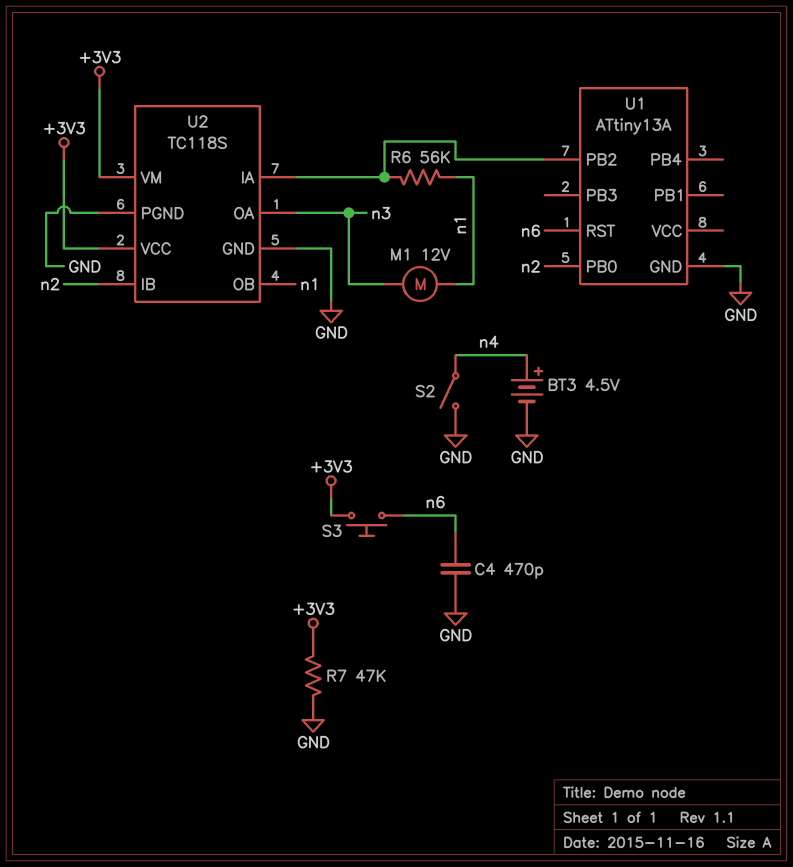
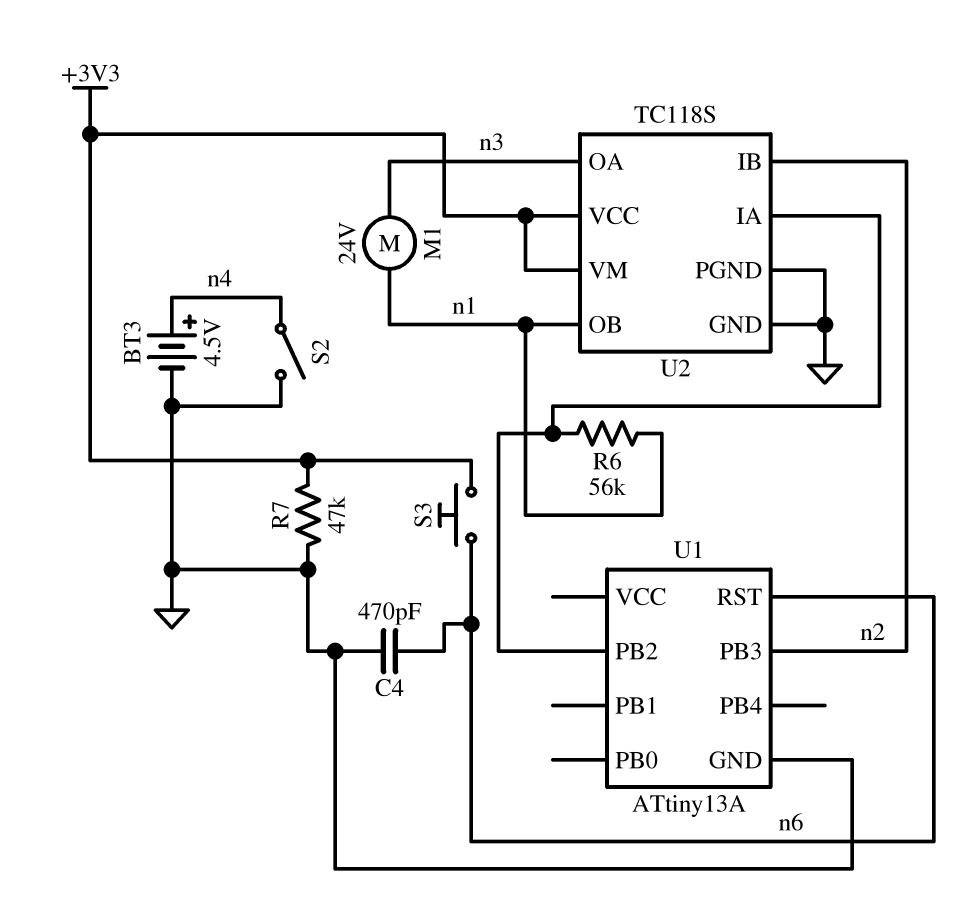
M1: motor 12V (n1, n3) -> motor 24V (n1, n3)
U1 pin PB0: n2 -> none
U1 pin PB3: none -> n2

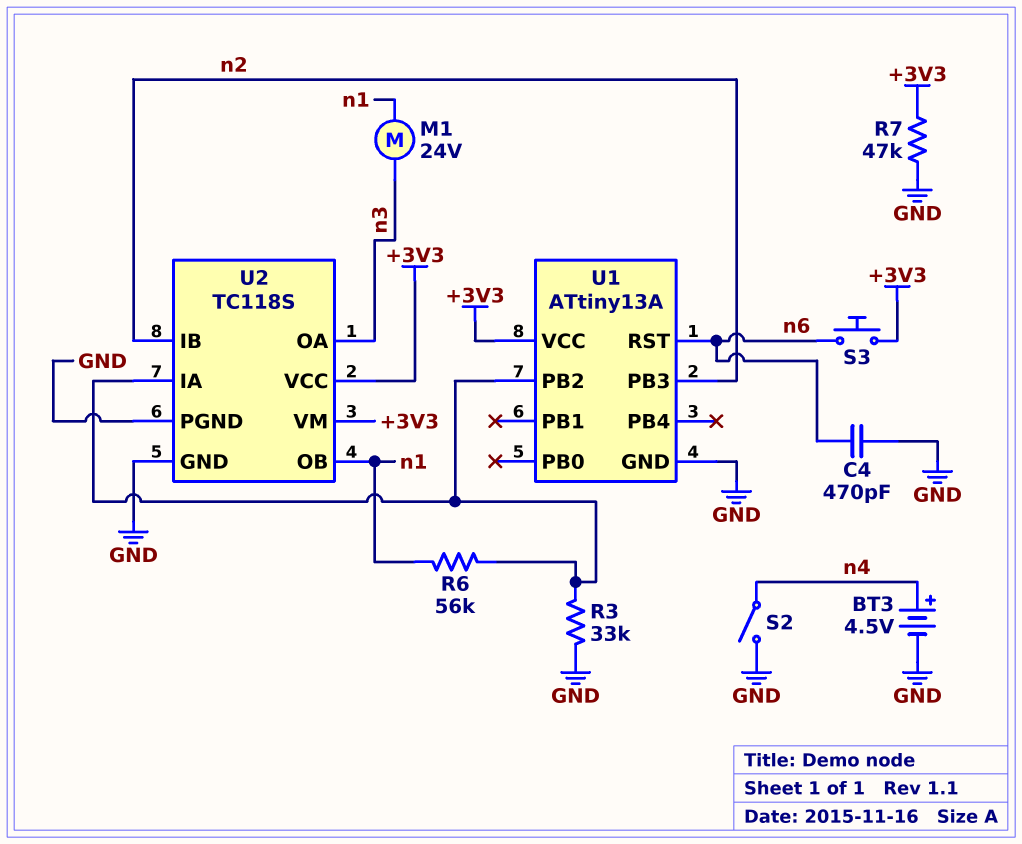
R3: none -> 33k (GND, U1/PB2)
U1 pin VCC: none -> +3V3

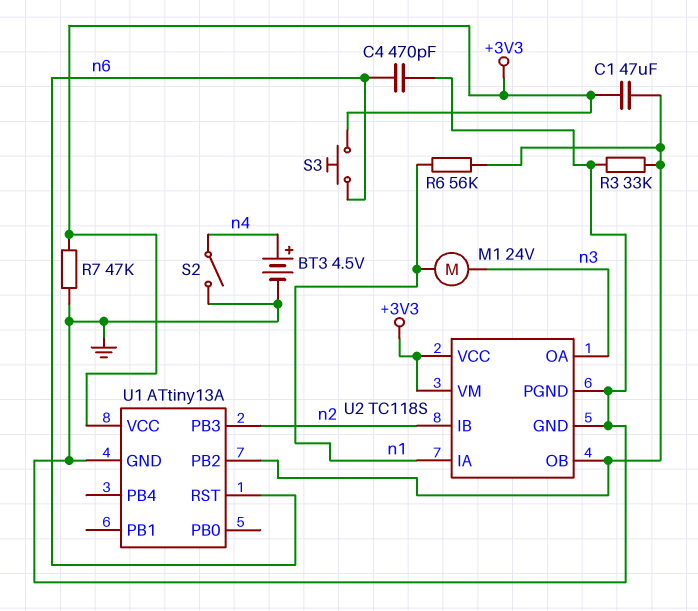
C1: none -> 47uF (+3V3, U1/PB2)
U2 pin IA: U1/PB2 -> n1
U2 pin OB: n1 -> U1/PB2

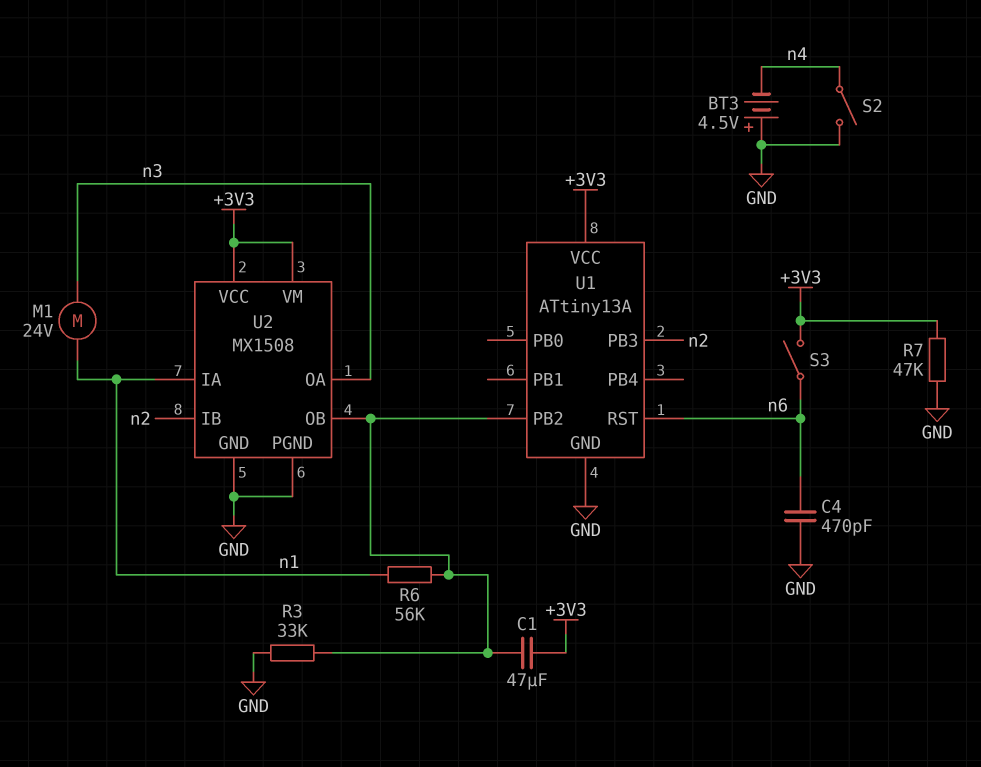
BT3: 4.5V (plus n4, minus GND) -> 4.5V (plus GND, minus n4)
S3: button (+3V3, n6) -> switch (+3V3, n6)
U2: TC118S -> MX1508

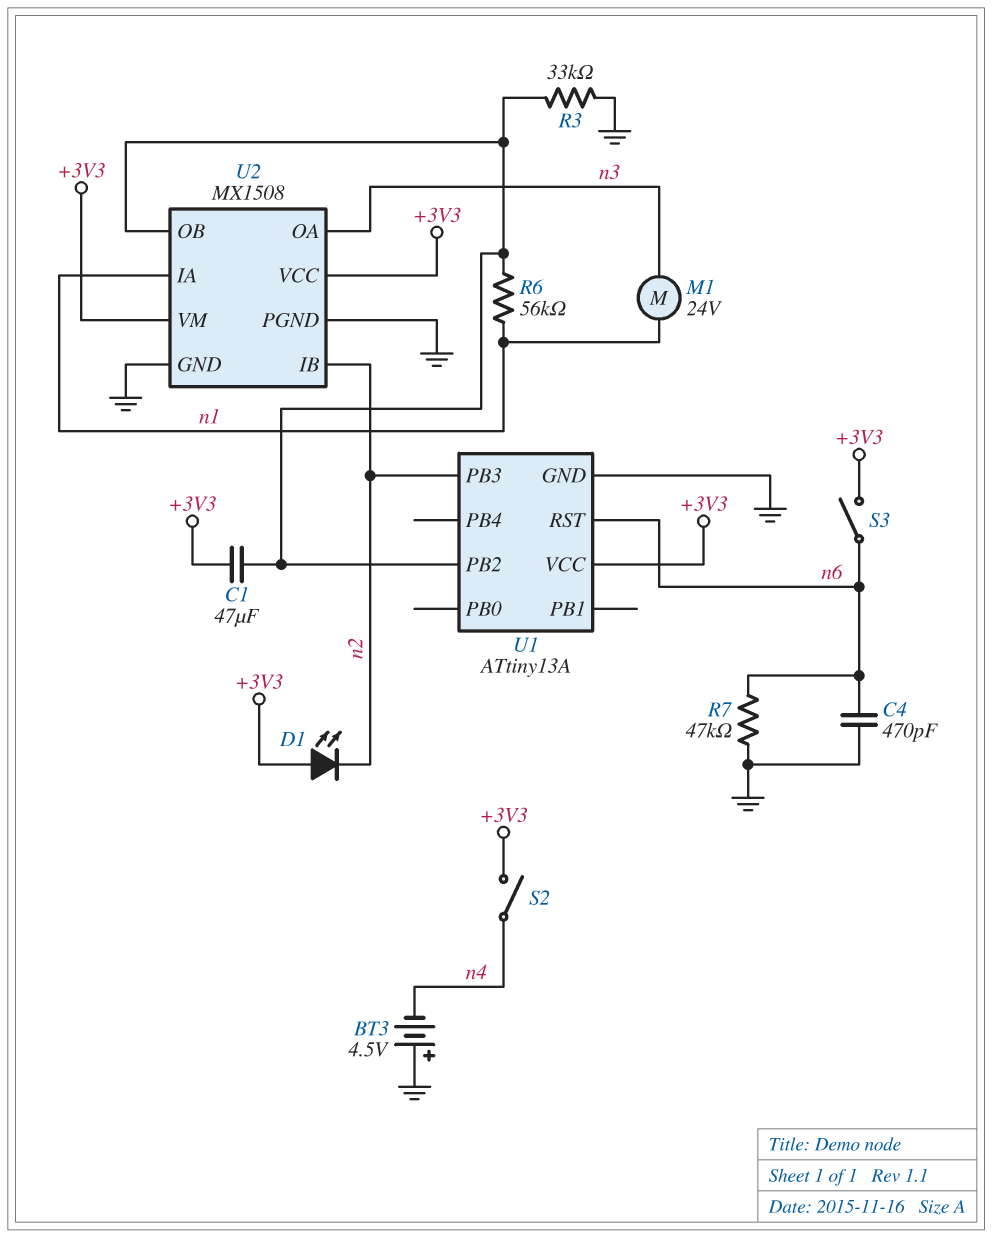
D1: none -> LED (A +3V3, K n2)
R7: 47k (+3V3, GND) -> 47k (GND, n6)
S2: switch (GND, n4) -> switch (+3V3, n4)

